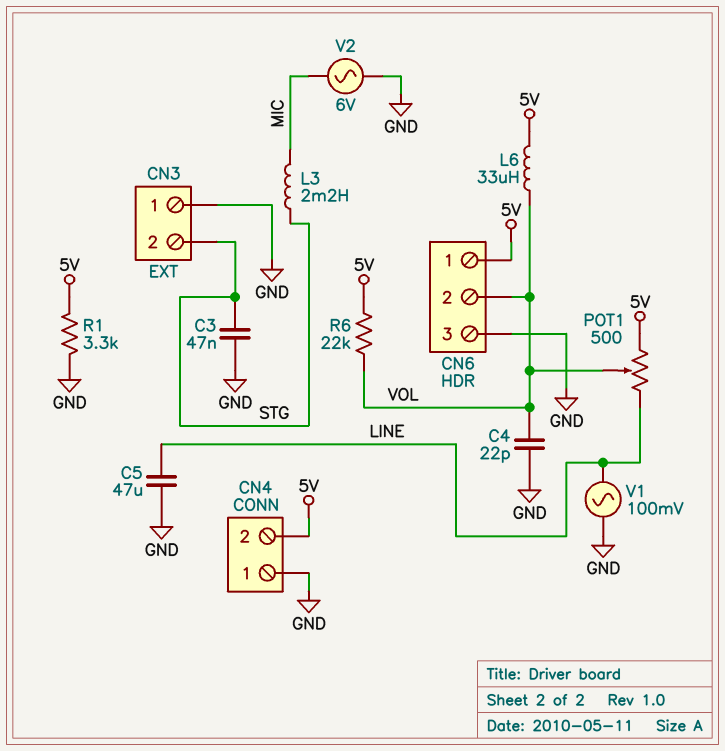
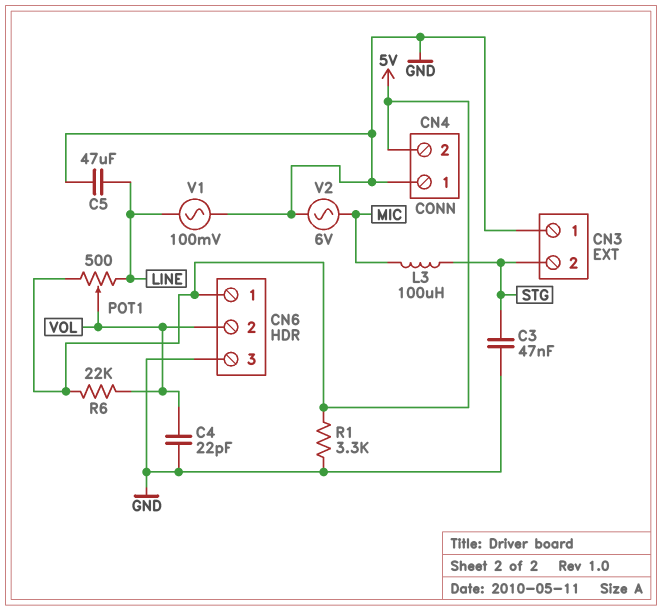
L3: 2.2mH (MIC, STG) -> 100uH (MIC, STG)
L6: 33uH (5V, VOL) -> none

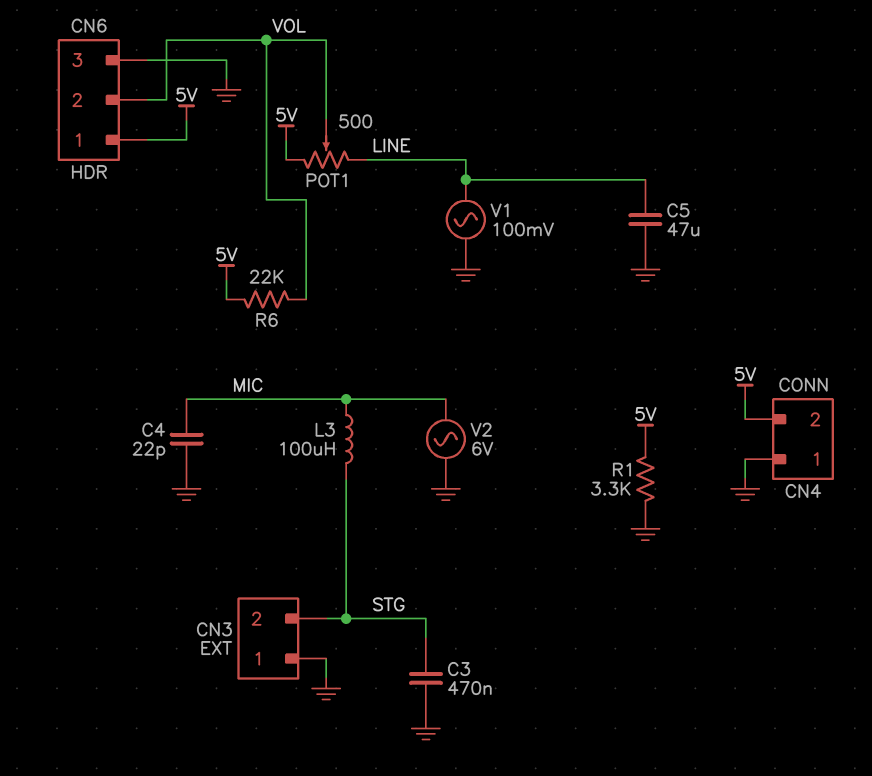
C3: 47nF (GND, STG) -> 470nF (GND, STG)
C4: 22pF (GND, VOL) -> 22pF (GND, MIC)

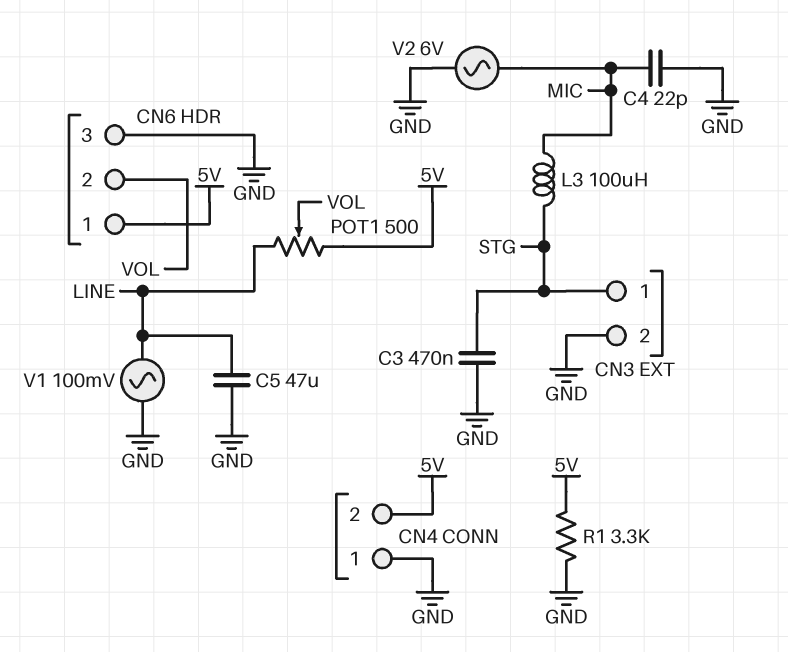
CN3 pin 1: GND -> STG
CN3 pin 2: STG -> GND
R6: 22k (5V, VOL) -> none

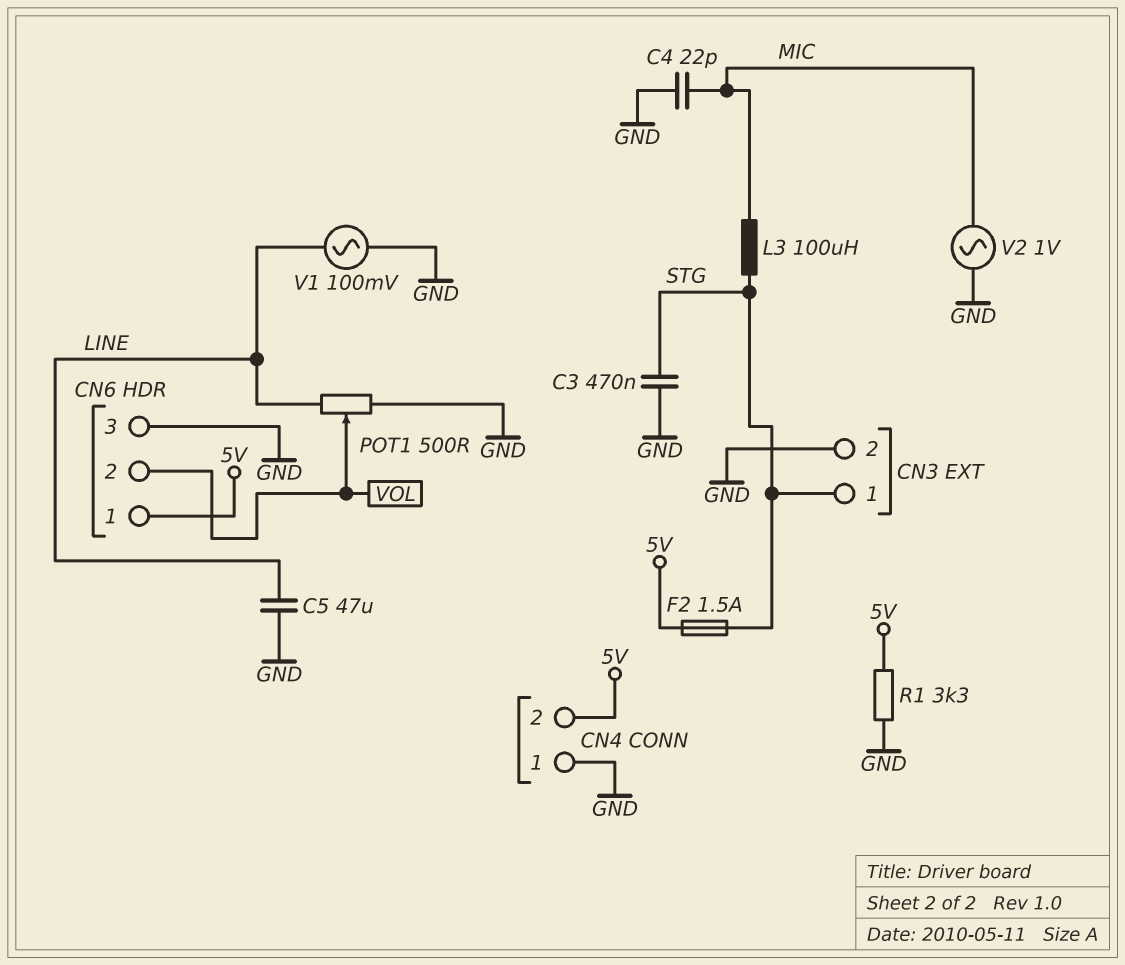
F2: none -> 1.5A (5V, STG)
POT1: 500 (5V, LINE, wiper VOL) -> 500 (GND, LINE, wiper VOL)
V2: AC 6V (GND, MIC) -> AC 1V (GND, MIC)

